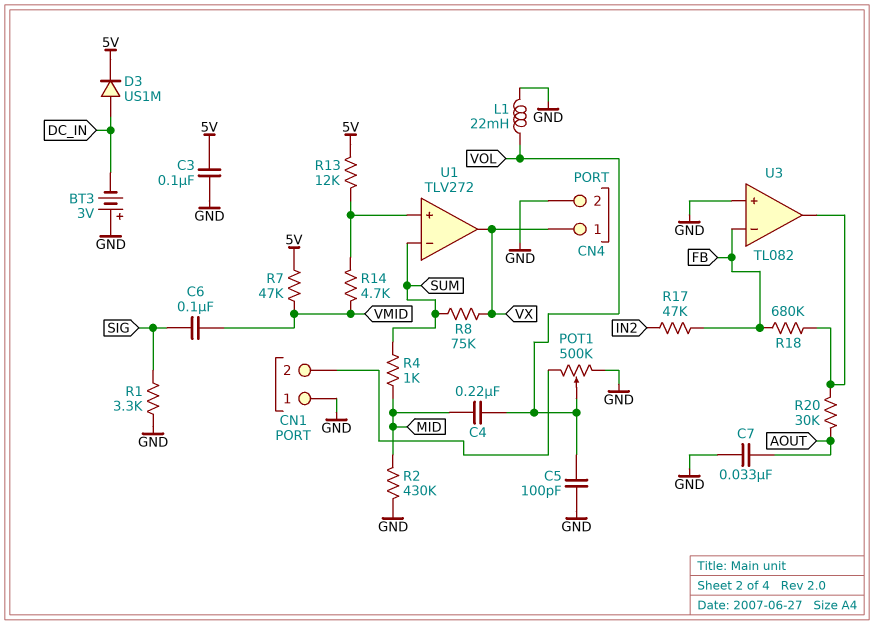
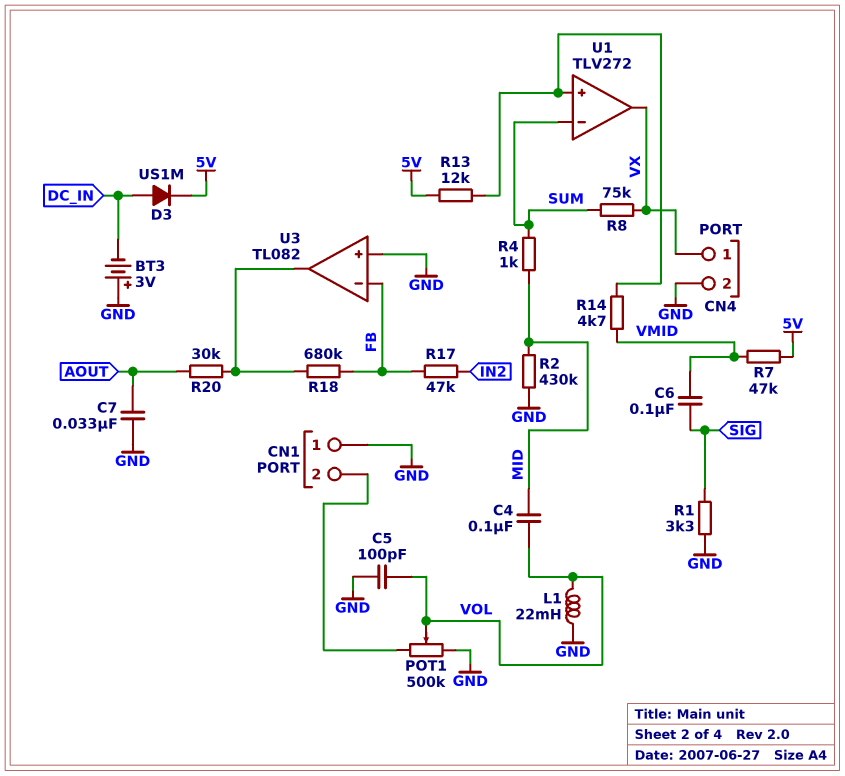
C3: 100nF (5V, GND) -> none
C4: 220nF (MID, VOL) -> 100nF (MID, VOL)

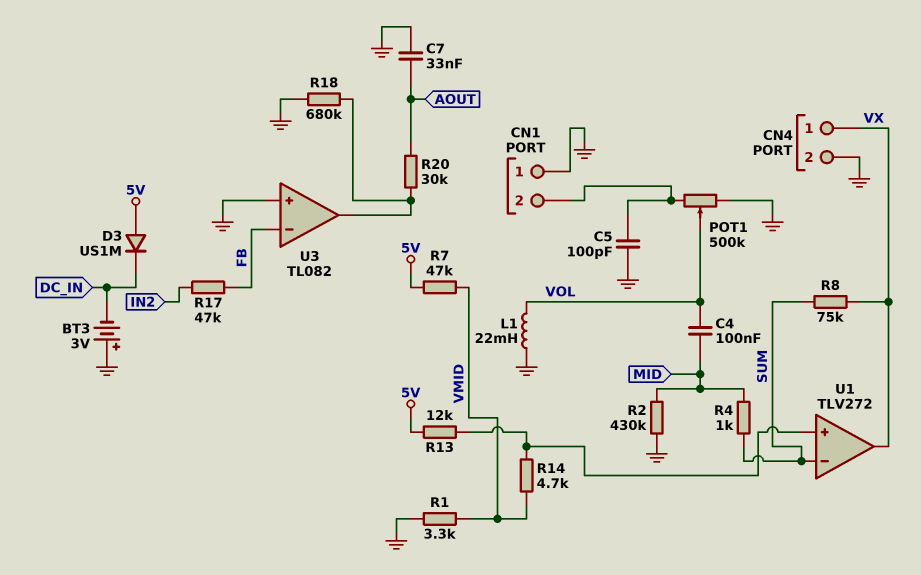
C5: 100pF (GND, VOL) -> 100pF (CN1/2, GND)
C6: 100nF (SIG, VMID) -> none
D3: diode US1M (A DC_IN, K 5V) -> diode US1M (A 5V, K DC_IN)
R1: 3.3k (GND, SIG) -> 3.3k (GND, VMID)
R18: 680k (FB, U3/out) -> 680k (GND, U3/out)

